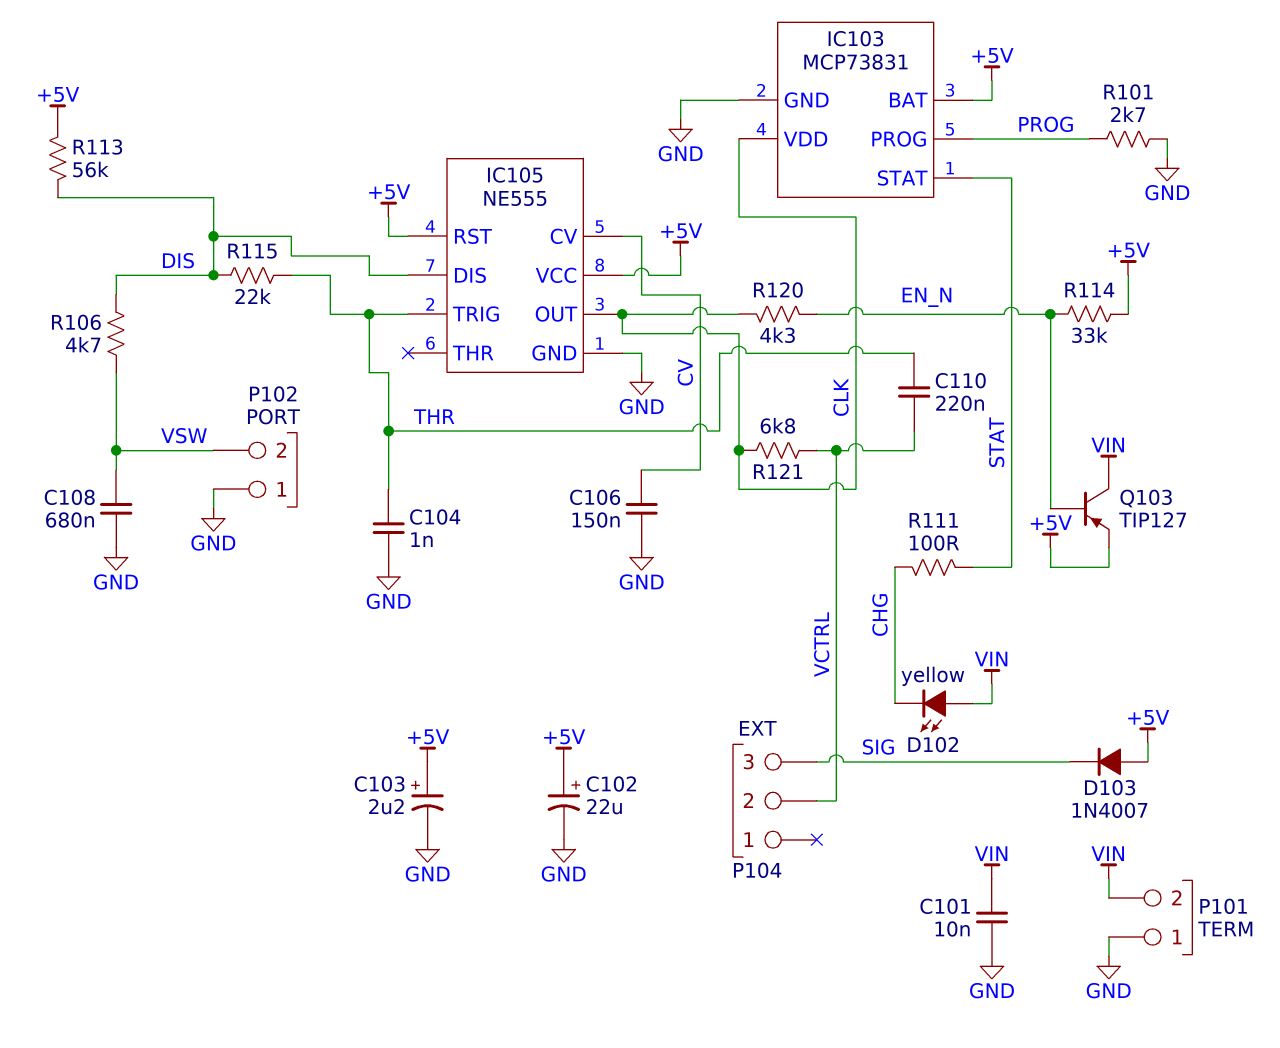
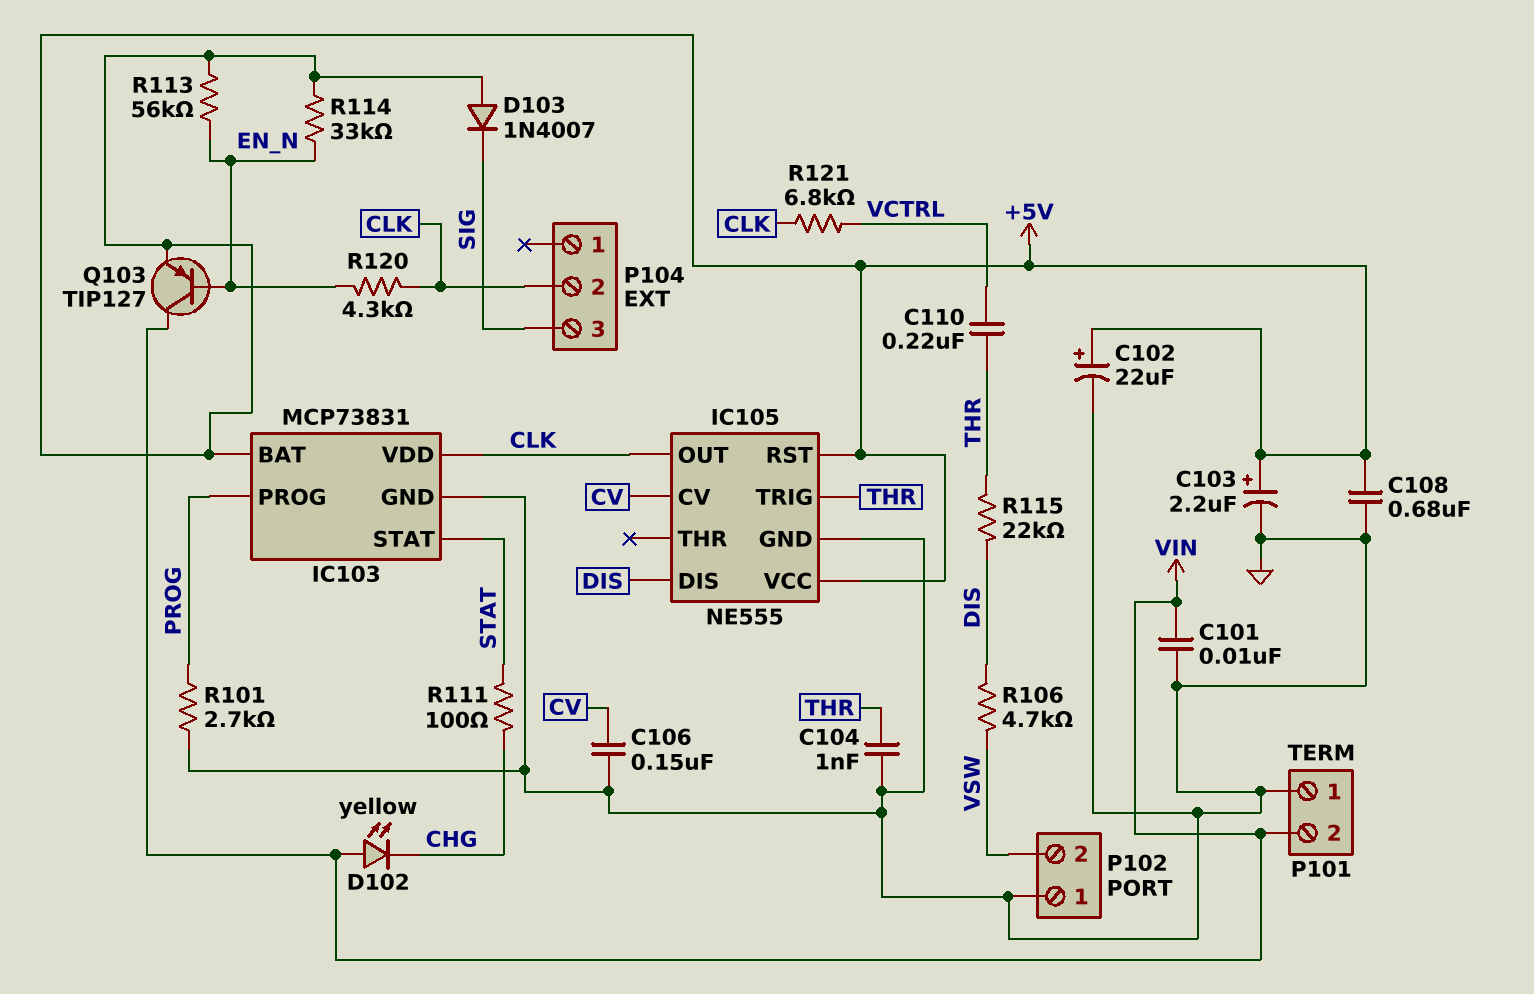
C108: 680nF (GND, VSW) -> 680nF (+5V, GND)
P104 pin 2: VCTRL -> CLK
R113: 56k (+5V, DIS) -> 56k (+5V, EN_N)

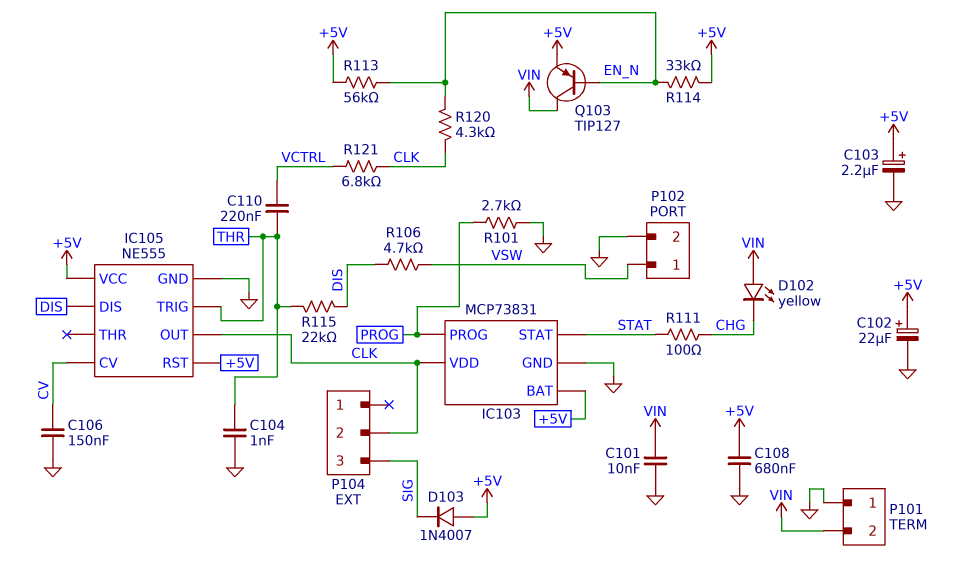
P102 pin 1: GND -> VSW
P102 pin 2: VSW -> GND

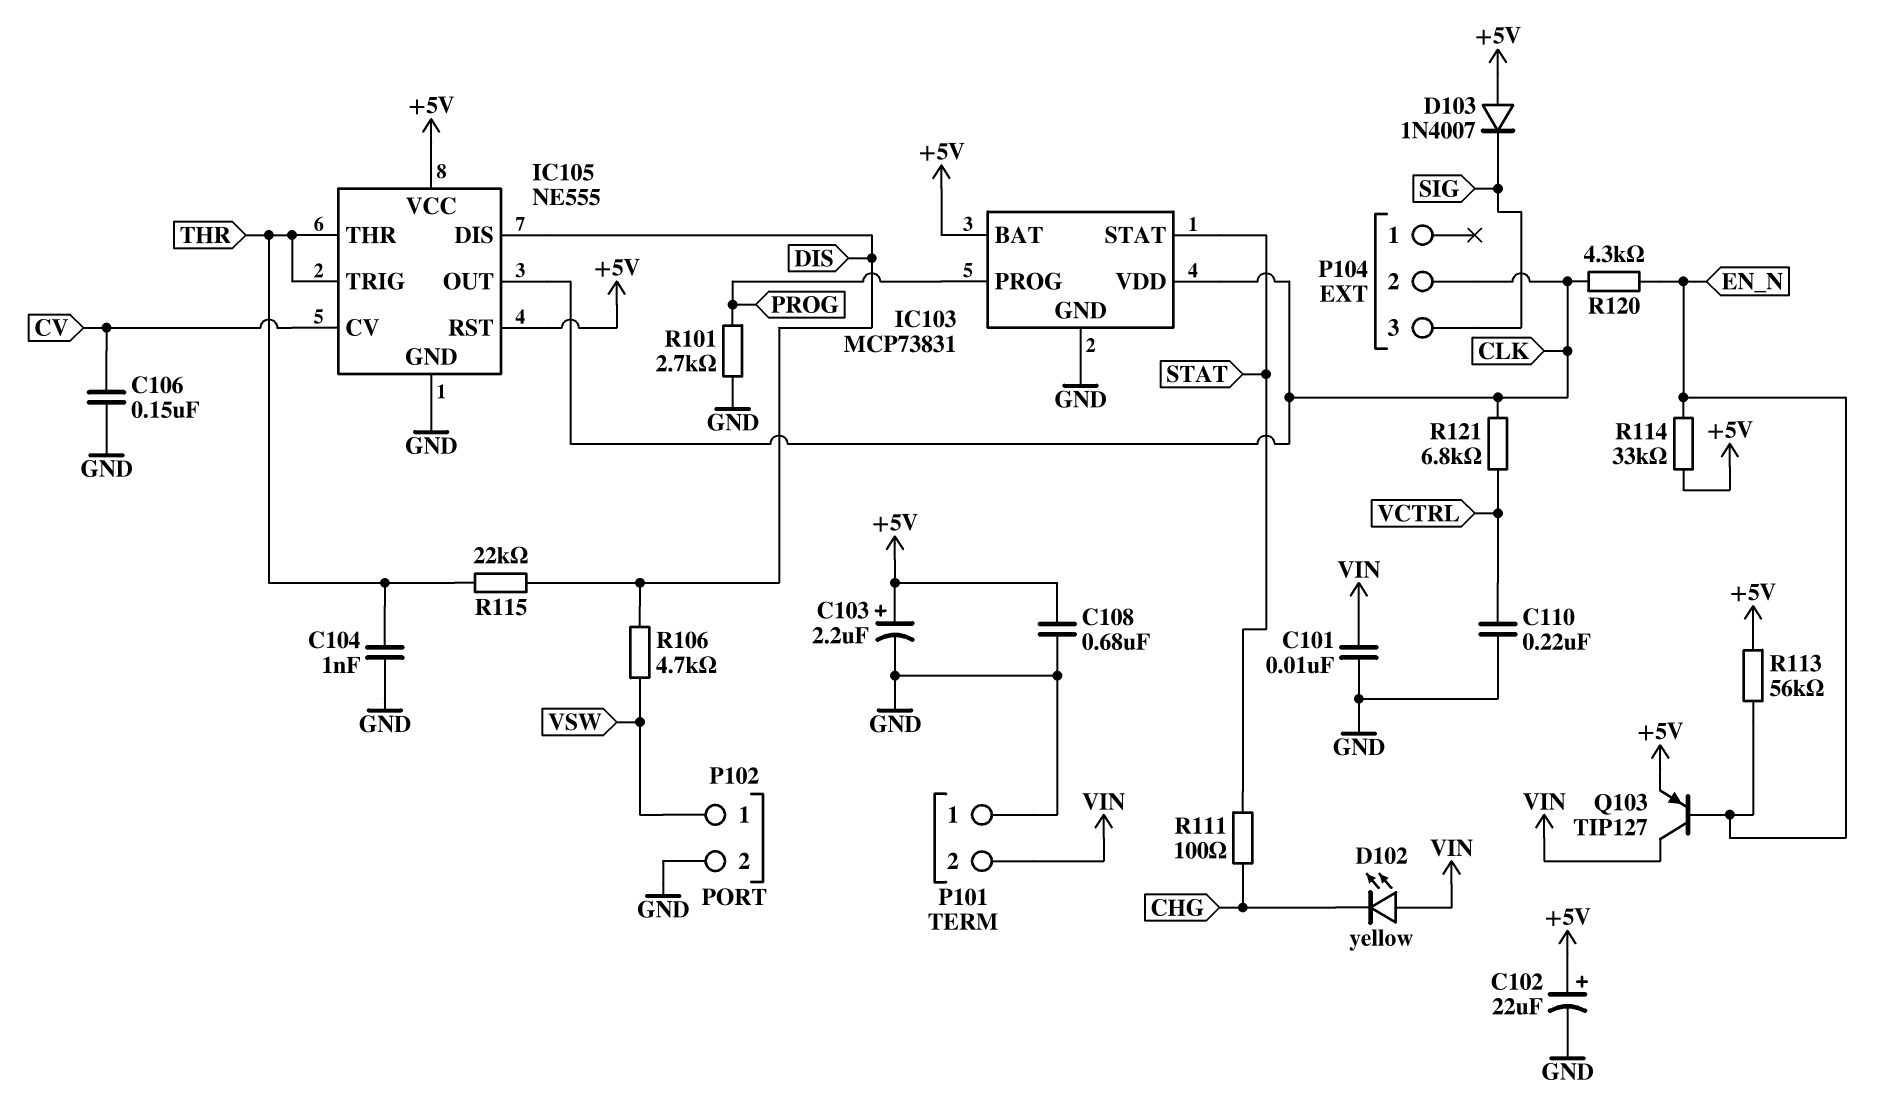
C110: 220nF (THR, VCTRL) -> 220nF (GND, VCTRL)
IC105 pin THR: none -> THR

